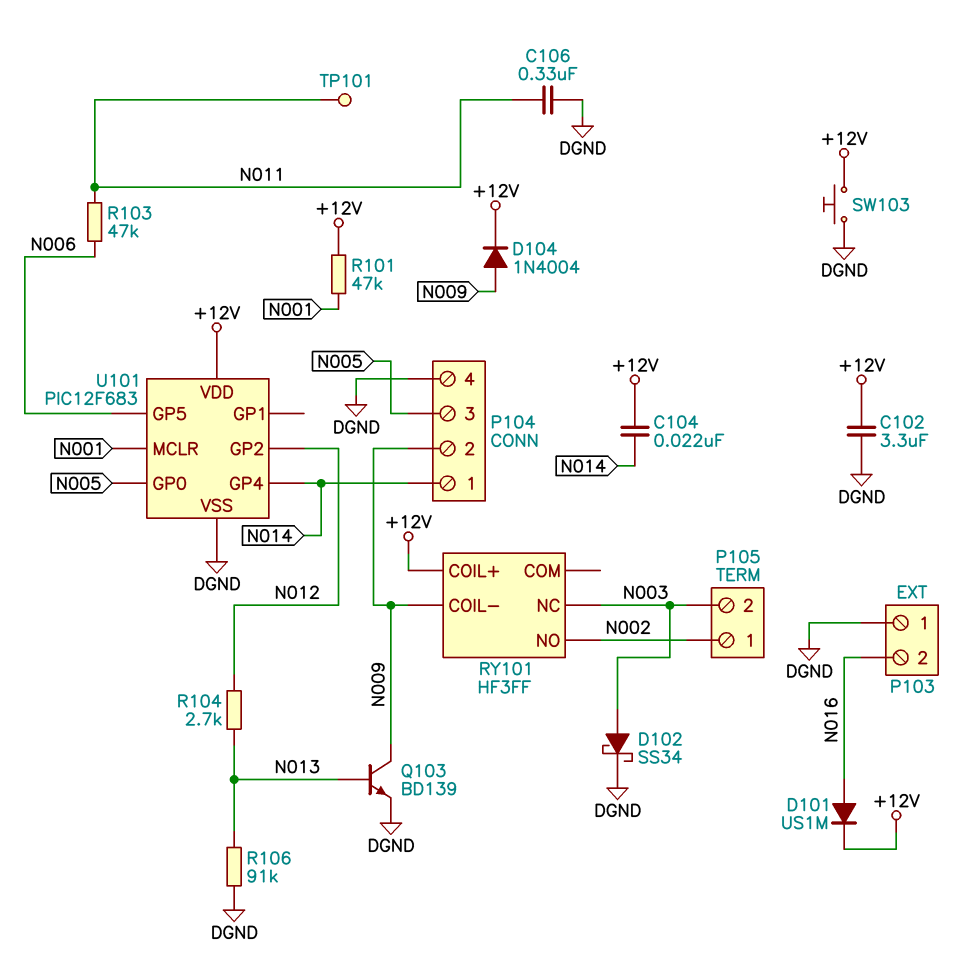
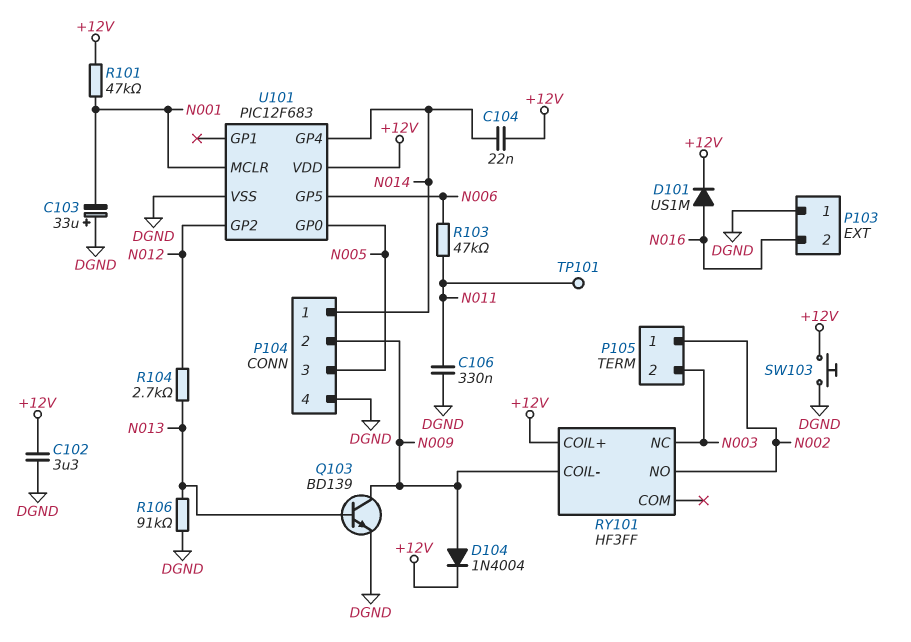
C103: none -> 33uF (plus DGND, minus N001)
D102: schottky SS34 (A N003, K DGND) -> none

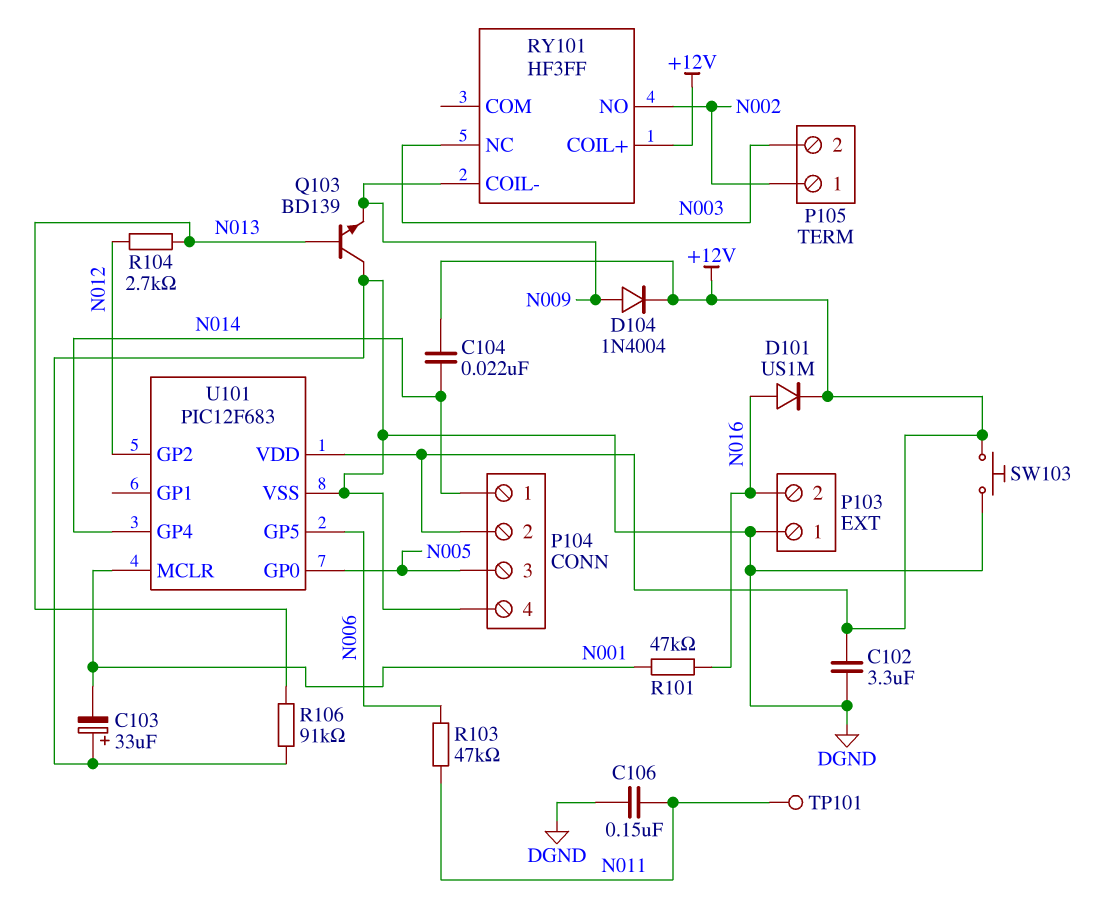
C106: 330nF (DGND, N011) -> 150nF (DGND, N011)
P104 pin 2: N009 -> +12V
Q103: NPN BD139 (B N013, C N009, E DGND) -> NPN BD139 (B N013, C DGND, E N009)
R101: 47k (+12V, N001) -> 47k (N001, N016)

